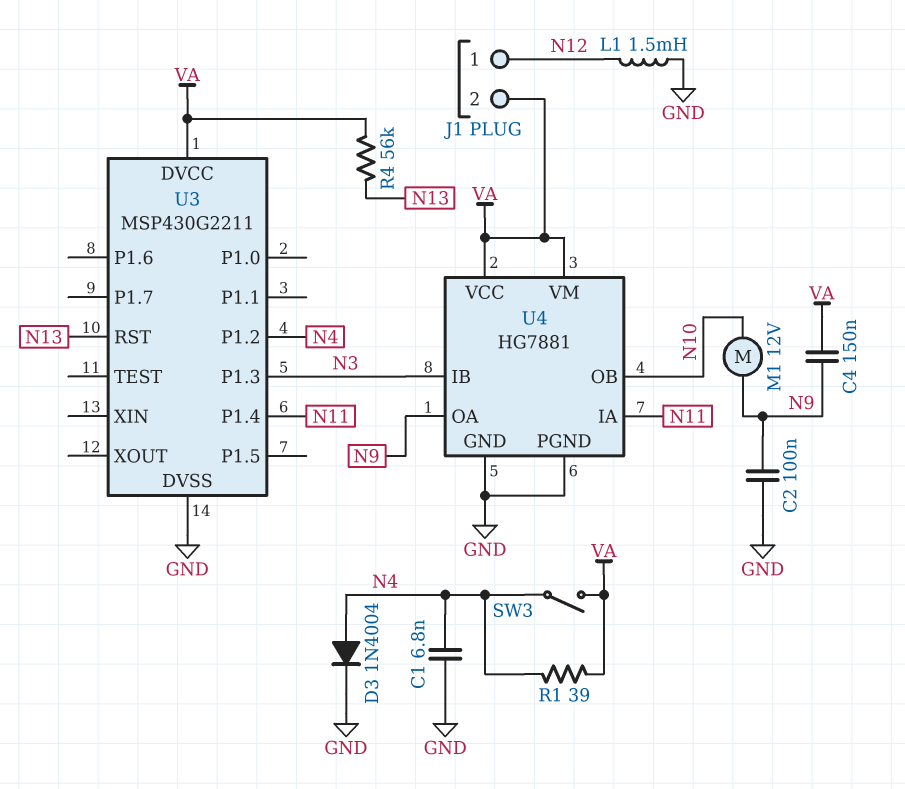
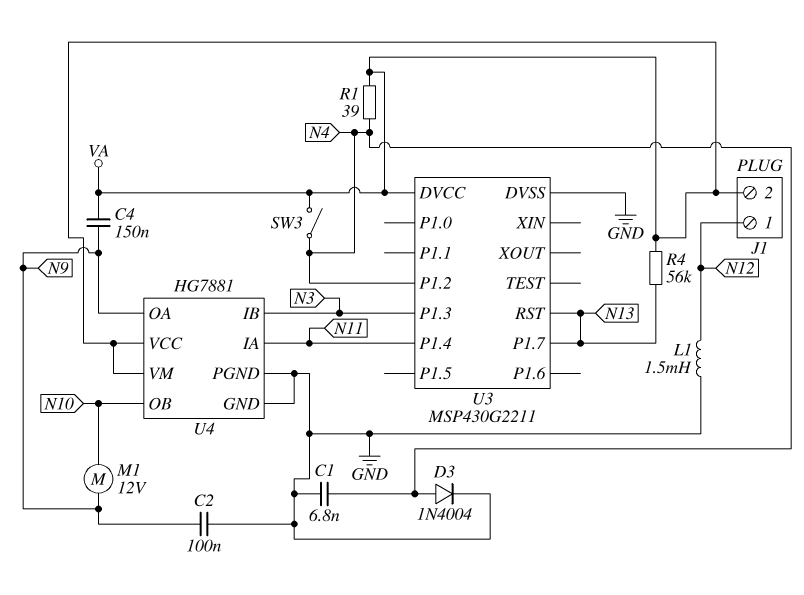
U3 pin P1.7: none -> N13

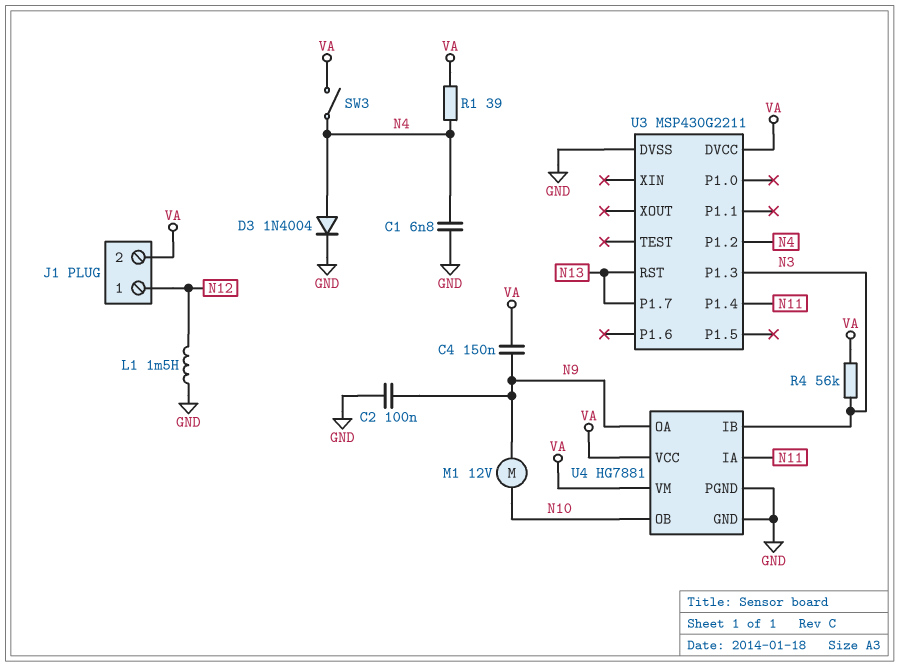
R4: 56k (N13, VA) -> 56k (N3, VA)

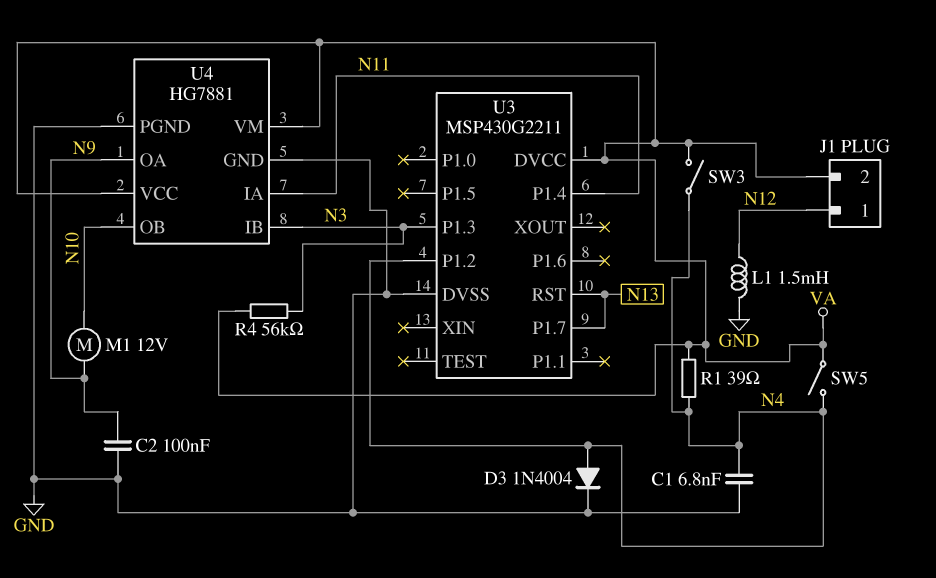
C4: 150nF (N9, VA) -> none
SW5: none -> switch (N4, VA)

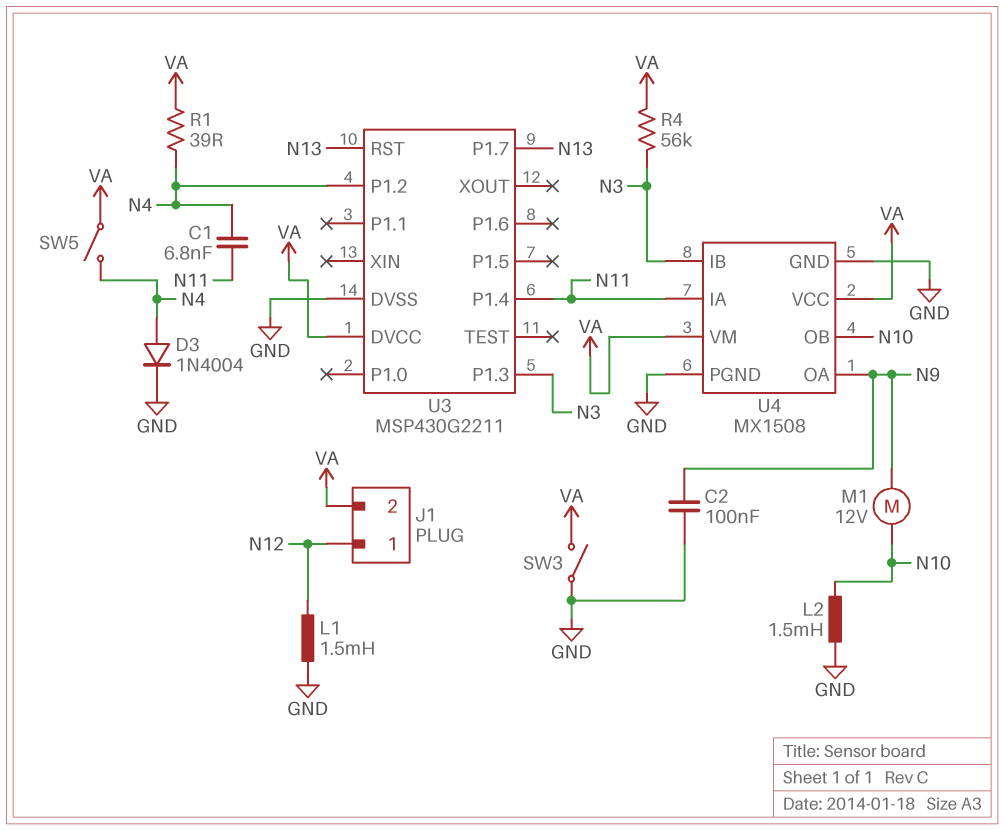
C1: 6.8nF (GND, N4) -> 6.8nF (N4, N11)
L2: none -> 1.5mH (GND, N10)
SW3: switch (N4, VA) -> switch (GND, VA)
U4: HG7881 -> MX1508

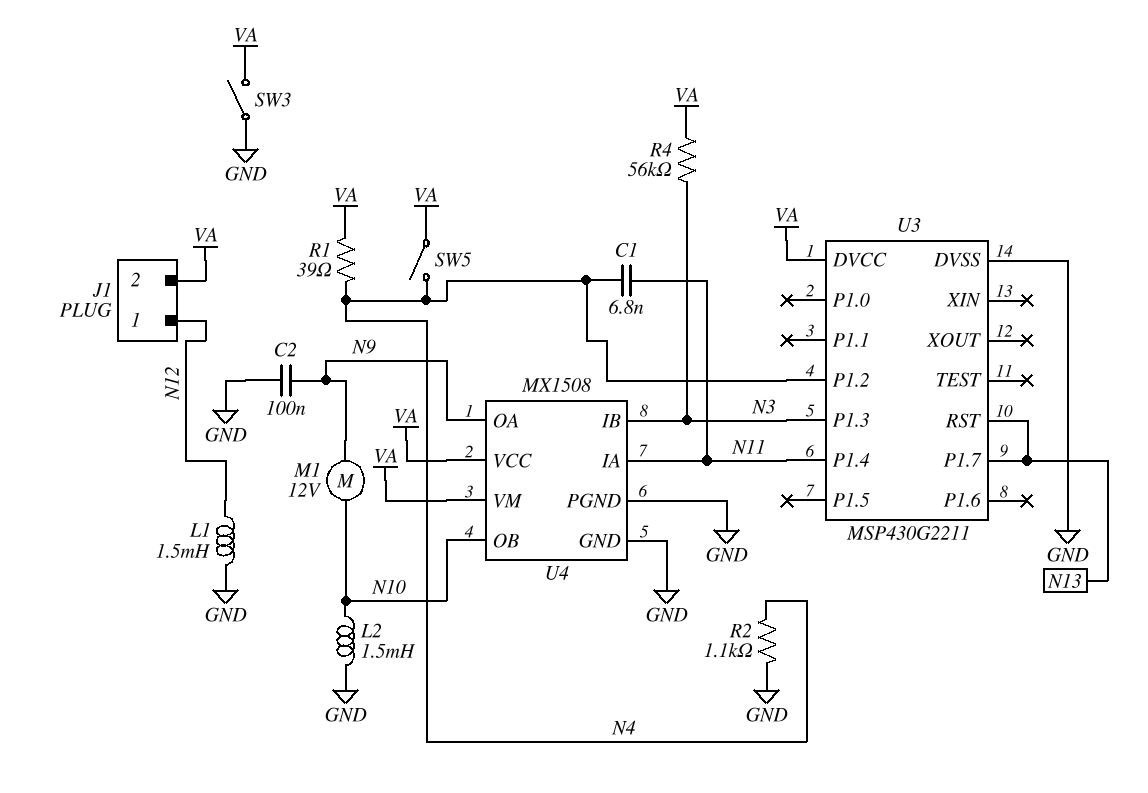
D3: diode 1N4004 (A N4, K GND) -> none
R2: none -> 1.1k (GND, N4)

